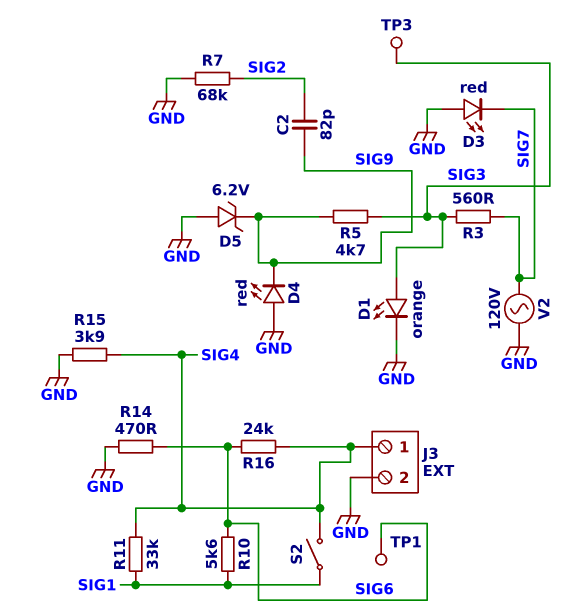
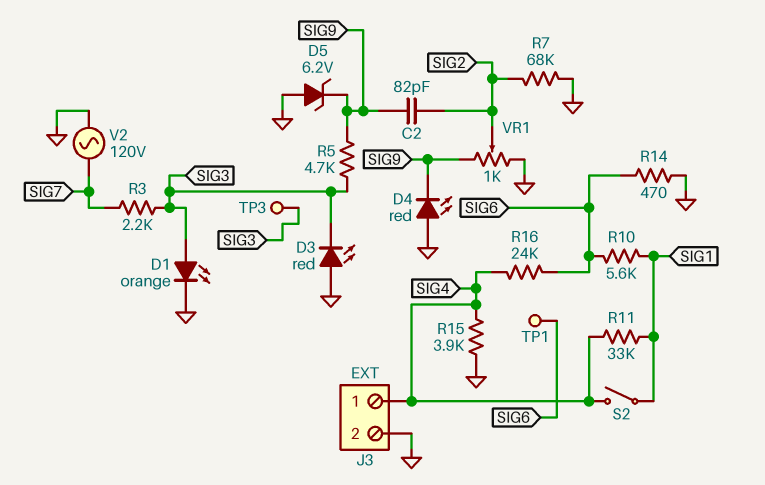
D3: LED red (A GND, K SIG7) -> LED red (A GND, K SIG3)
R3: 560 (SIG3, SIG7) -> 2.2k (SIG3, SIG7)
VR1: none -> 1k (GND, SIG9, wiper SIG2)

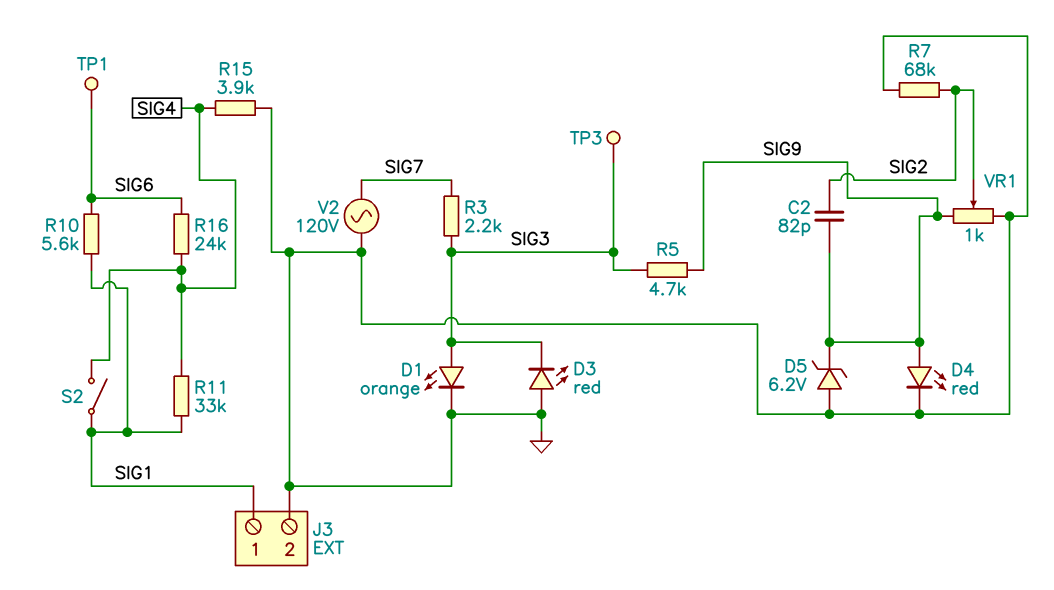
D4: LED red (A GND, K SIG9) -> LED red (A SIG9, K GND)
J3 pin 1: SIG4 -> SIG1
R14: 470 (GND, SIG6) -> none

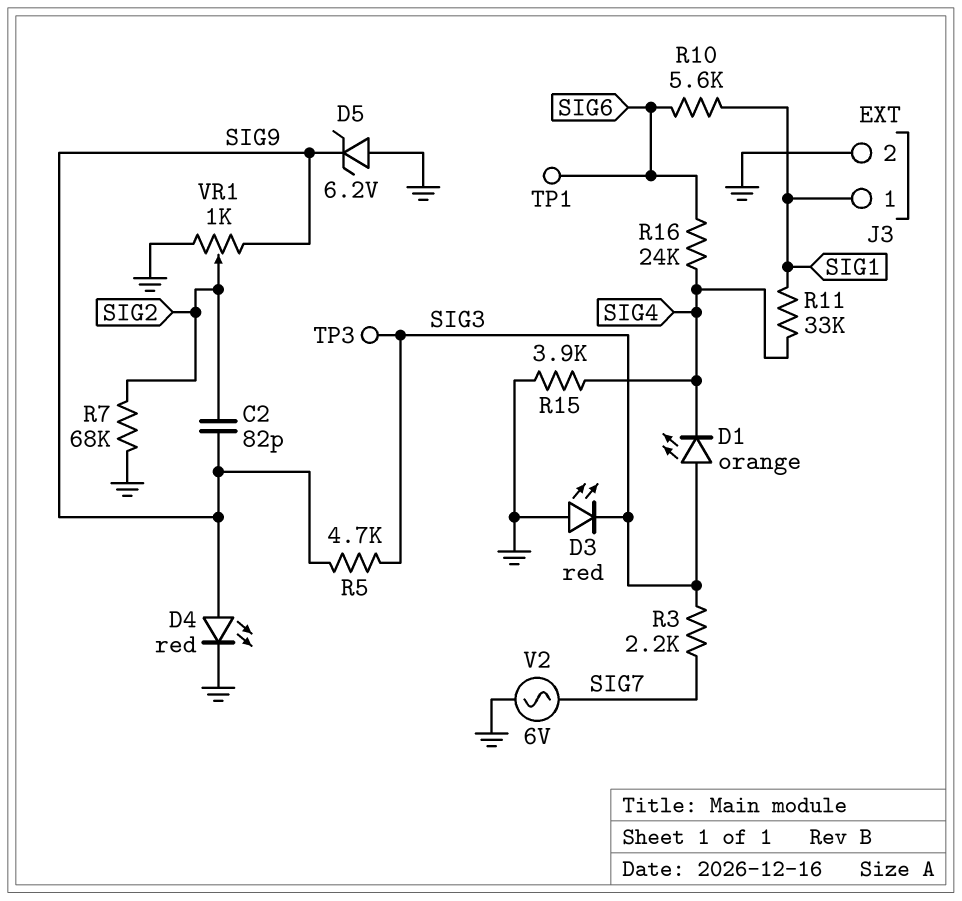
D1: LED orange (A SIG3, K GND) -> LED orange (A SIG3, K SIG4)
S2: switch (SIG1, SIG4) -> none
V2: AC 120V (GND, SIG7) -> AC 6V (GND, SIG7)

